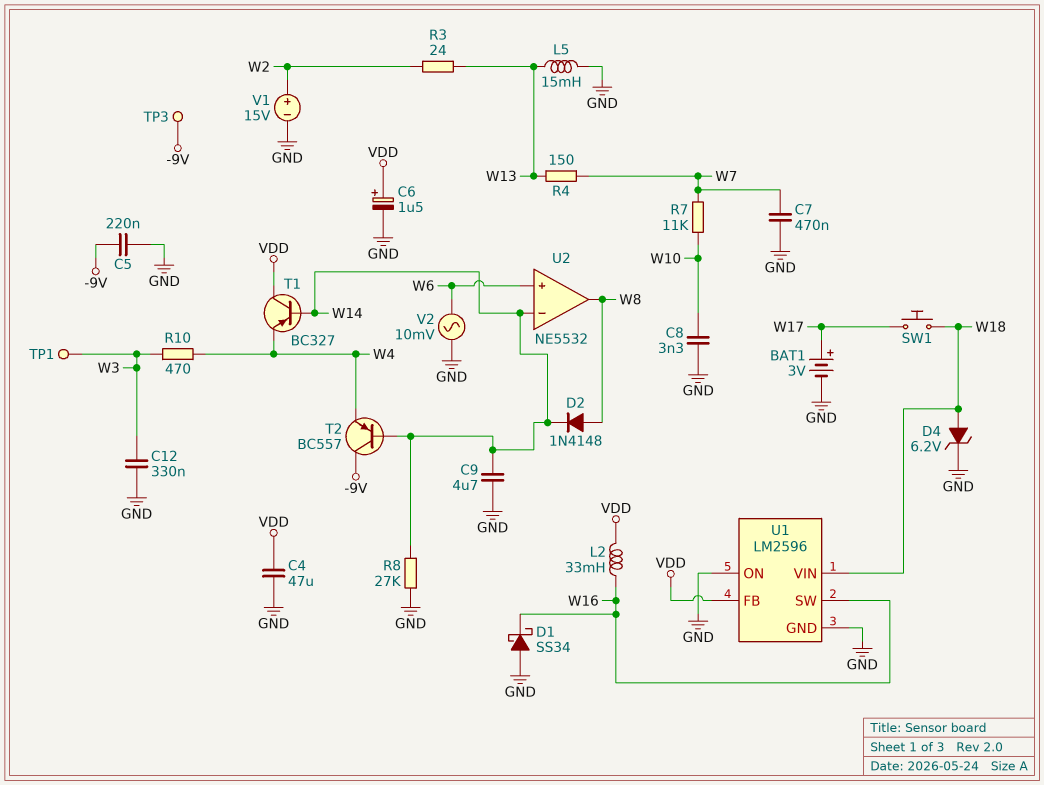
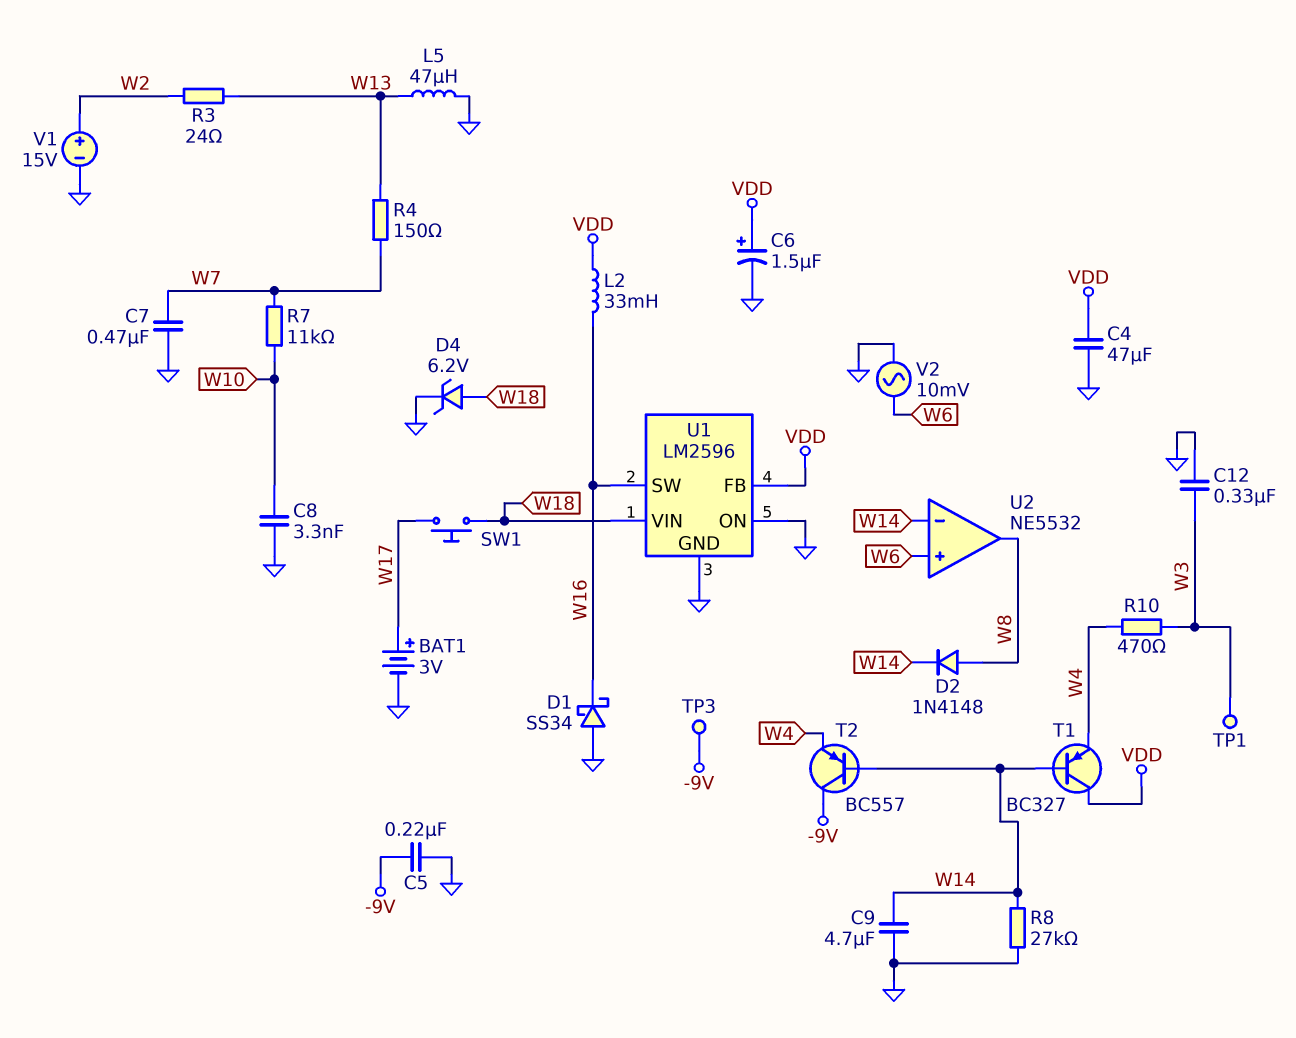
L5: 15mH (GND, W13) -> 47uH (GND, W13)

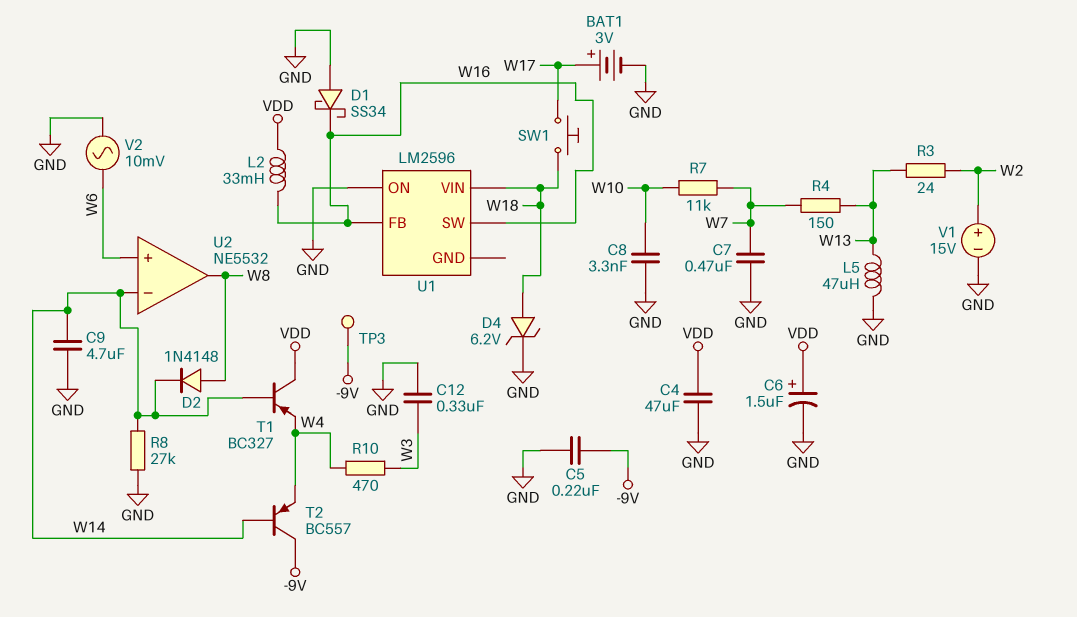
TP1: test point (W3) -> none
U1 pin FB: VDD -> W16
U1 pin GND: GND -> none

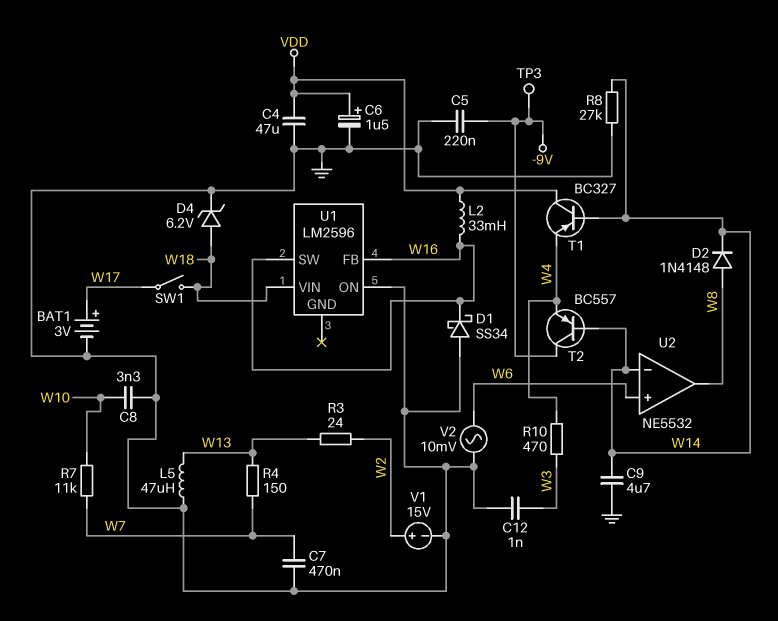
C12: 330nF (GND, W3) -> 1nF (GND, W3)
SW1: button (W17, W18) -> switch (W17, W18)

